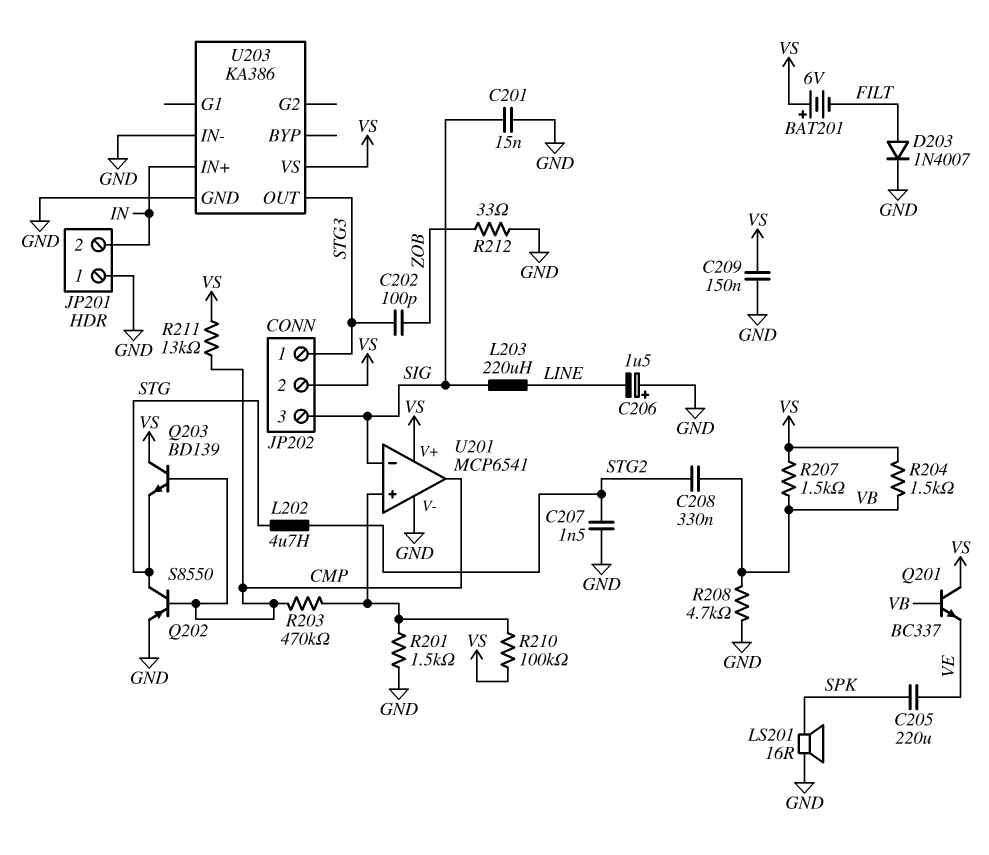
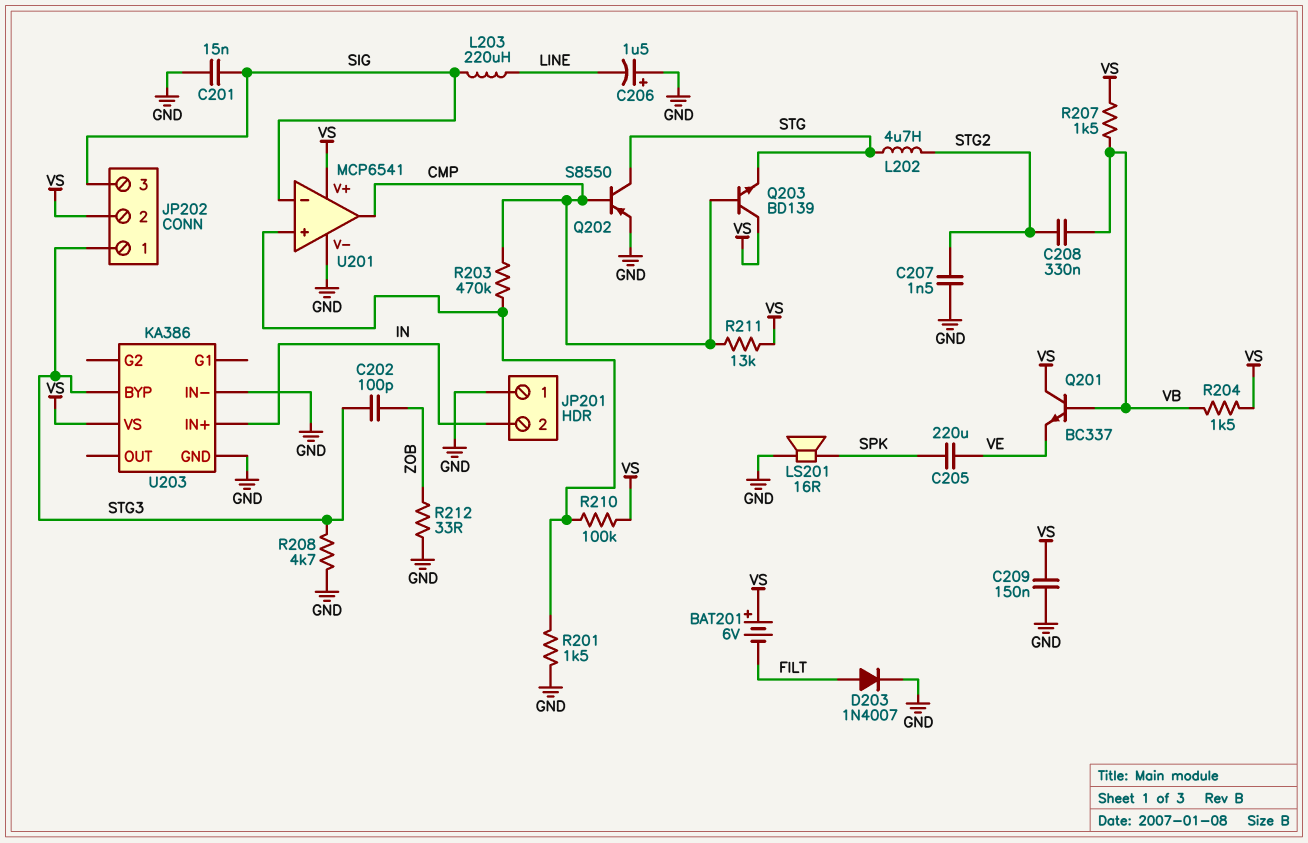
R208: 4.7k (GND, VB) -> 4.7k (GND, STG3)
U203 pin BYP: none -> STG3
U203 pin OUT: STG3 -> none

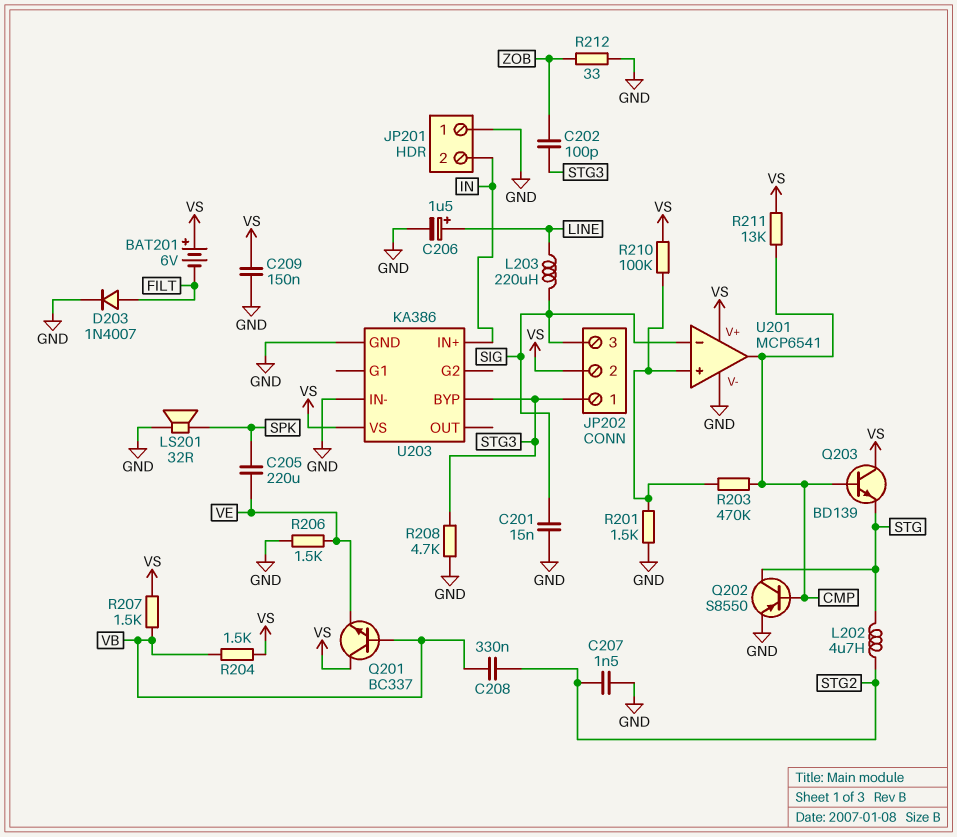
C206: 1.5uF (plus GND, minus LINE) -> 1.5uF (plus LINE, minus GND)
LS201: speaker 16R (GND, SPK) -> speaker 32R (GND, SPK)
R206: none -> 1.5k (GND, VE)

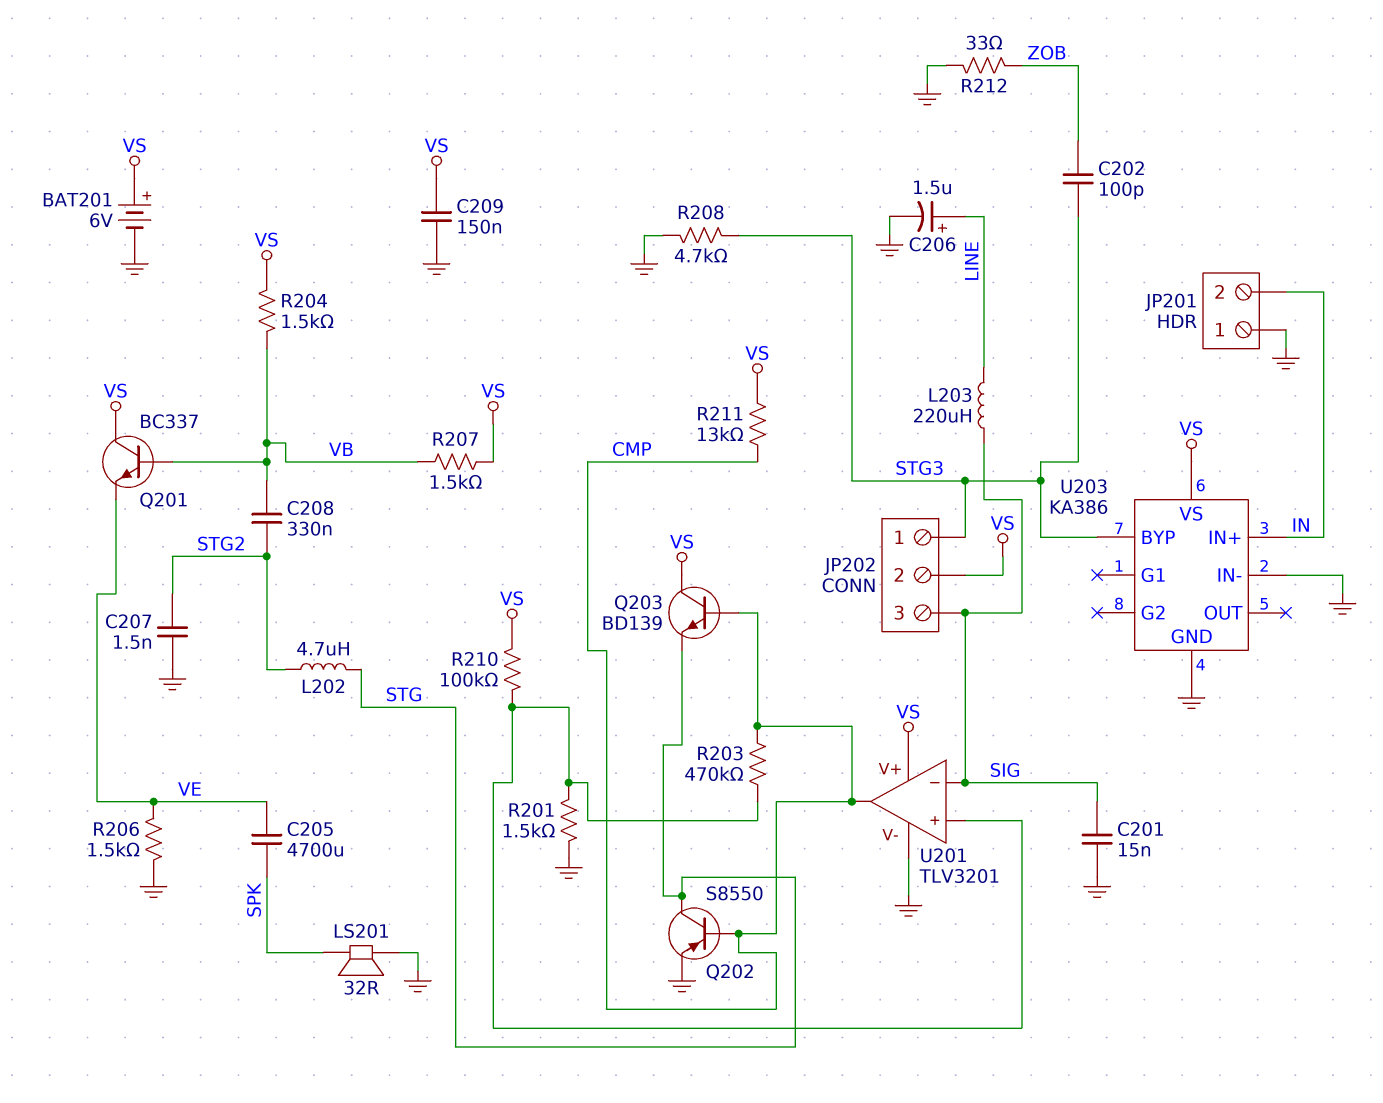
BAT201: 6V (plus VS, minus FILT) -> 6V (plus VS, minus GND)
C205: 220uF (SPK, VE) -> 4700uF (SPK, VE)
D203: diode 1N4007 (A FILT, K GND) -> none
U201: MCP6541 -> TLV3201

